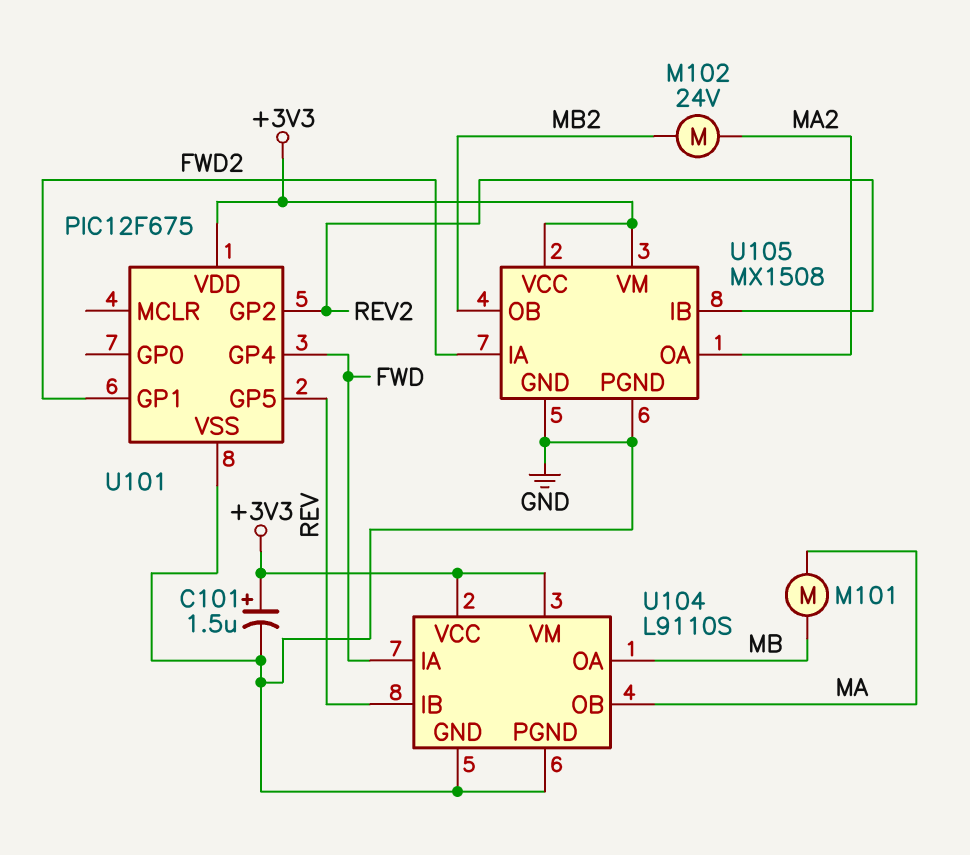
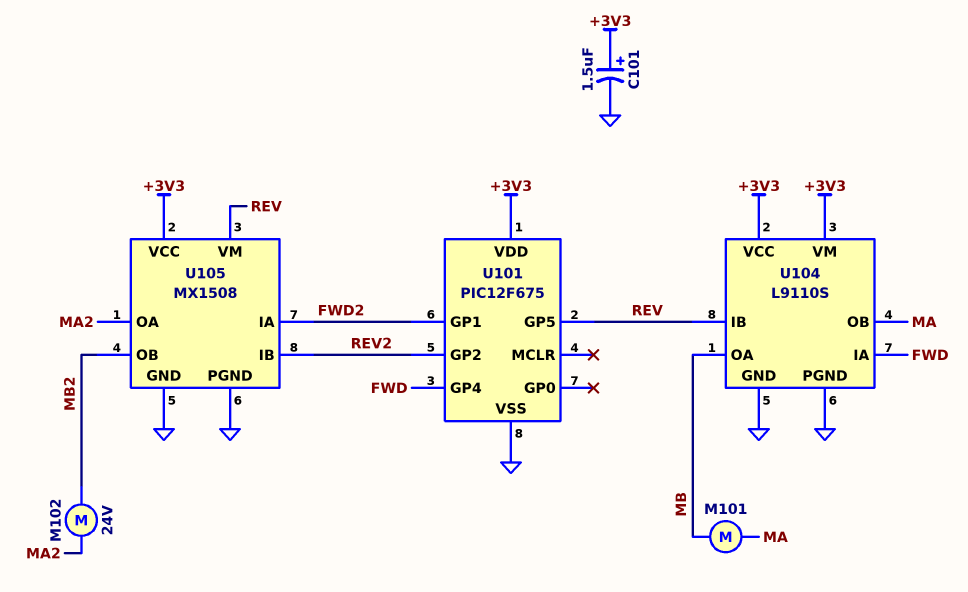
U105 pin VM: +3V3 -> REV

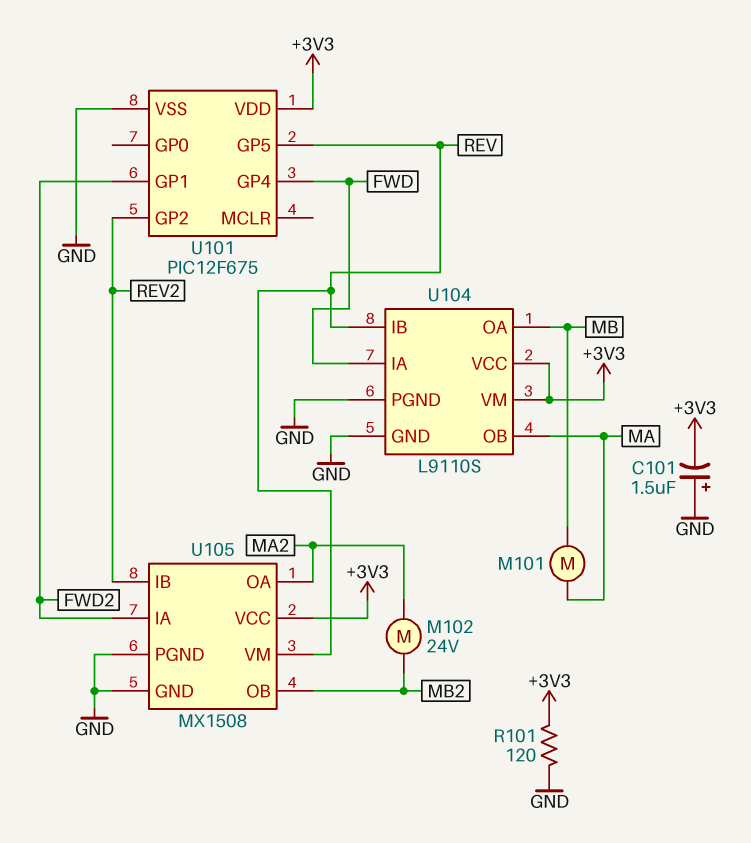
C101: 1.5uF (plus +3V3, minus GND) -> 1.5uF (plus GND, minus +3V3)
R101: none -> 120 (+3V3, GND)

